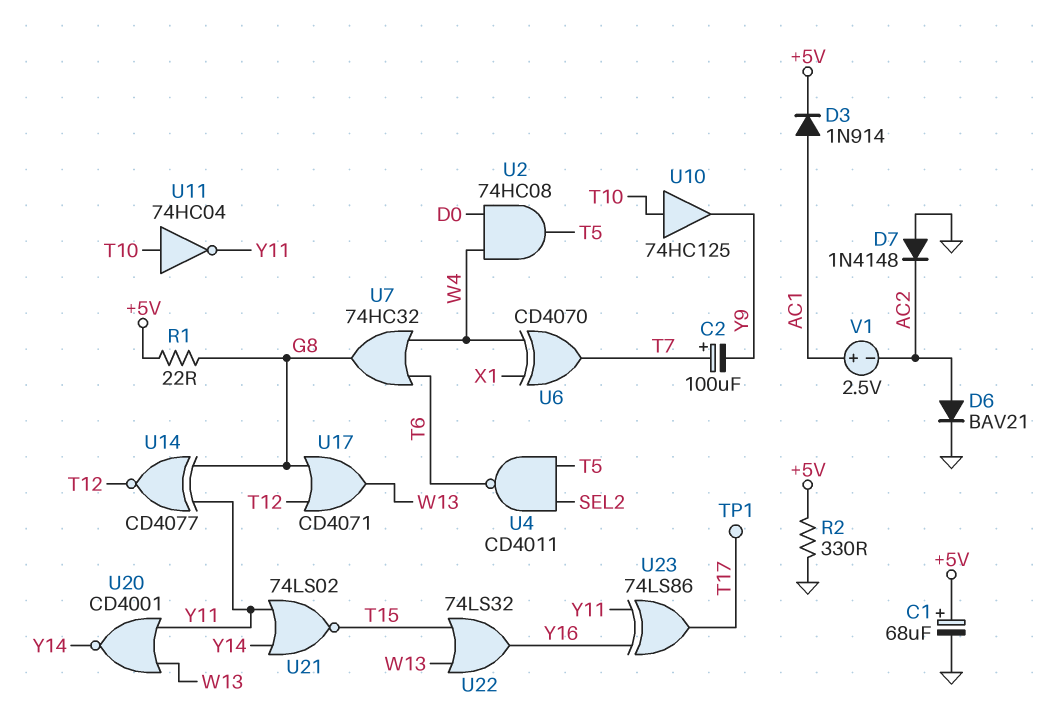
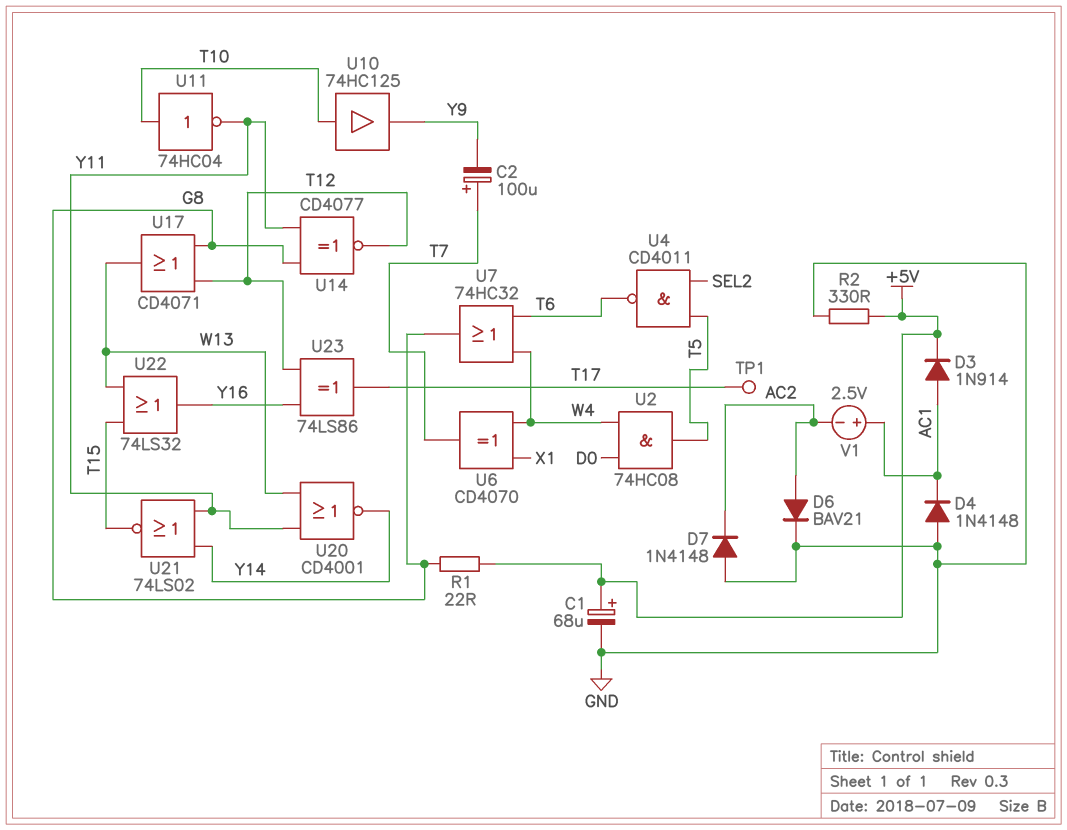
D4: none -> diode 1N4148 (A GND, K AC1)
U23: XOR 74LS86 (in Y11, in Y16, out T17) -> XOR 74LS86 (in T12, in Y16, out T17)

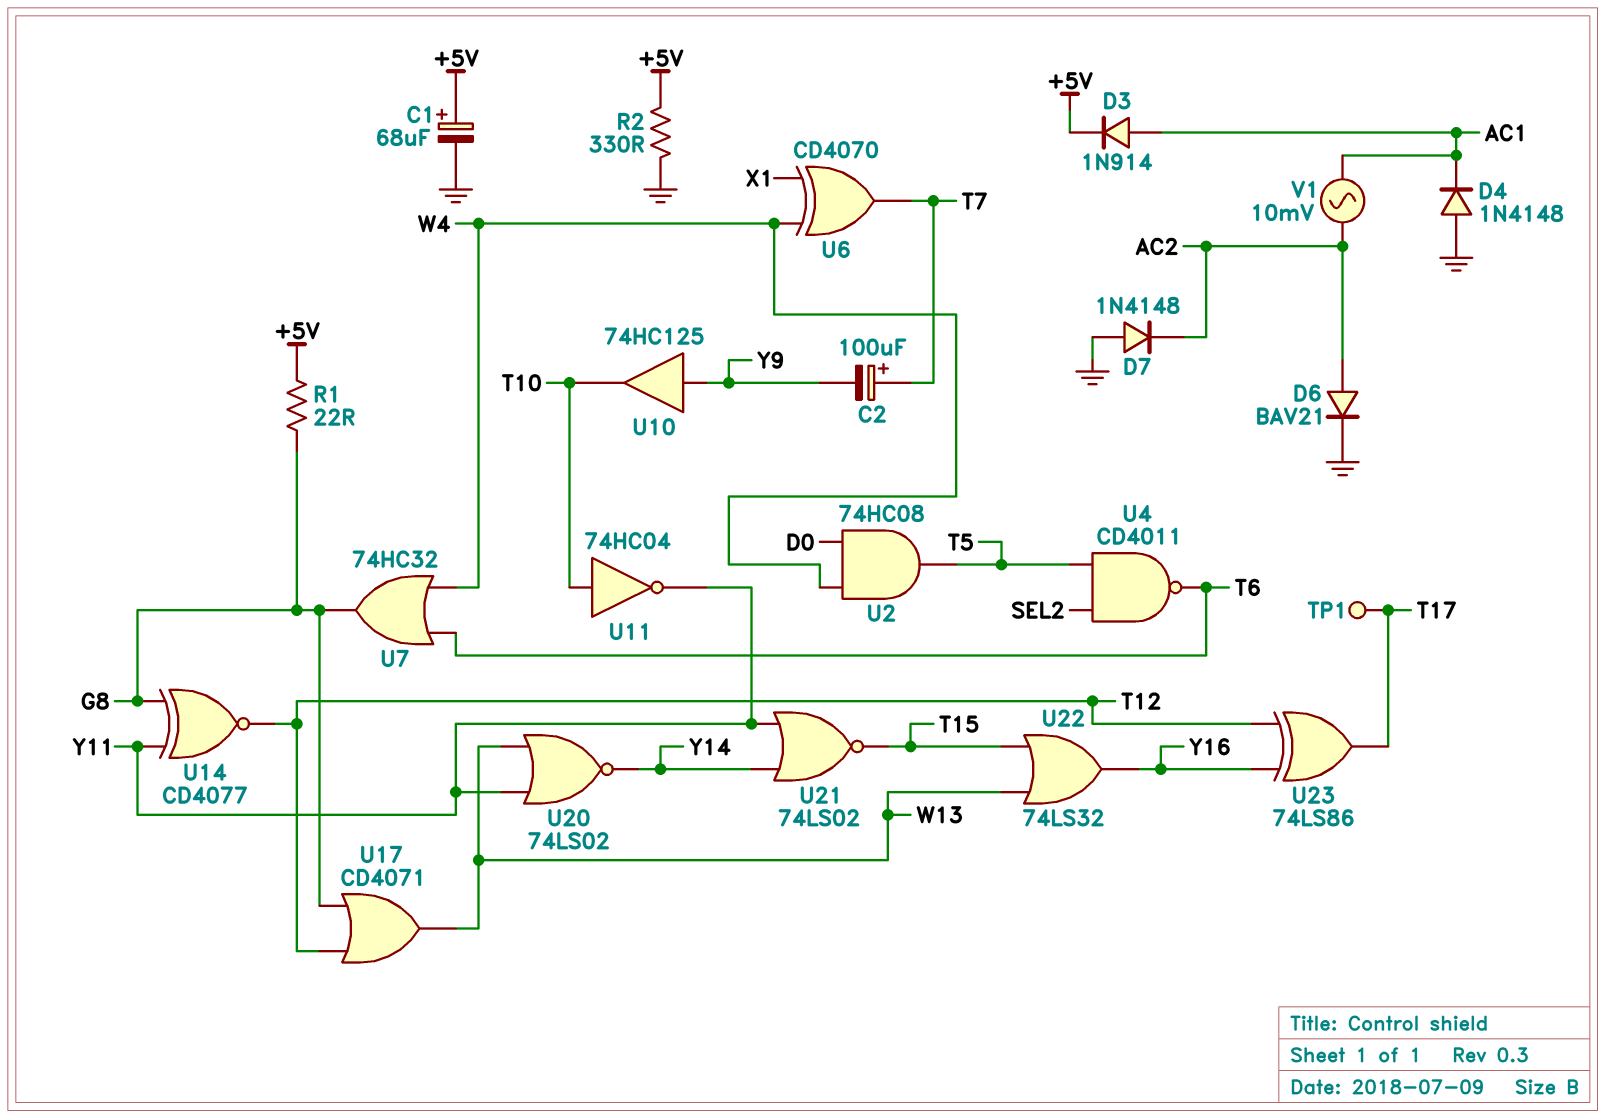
U10: buffer 74HC125 (in T10, out Y9) -> buffer 74HC125 (in Y9, out T10)
U20: NOR CD4001 (in W13, in Y11, out Y14) -> NOR 74LS02 (in W13, in Y11, out Y14)
V1: 2.5V (plus AC1, minus AC2) -> AC 10mV (AC1, AC2)

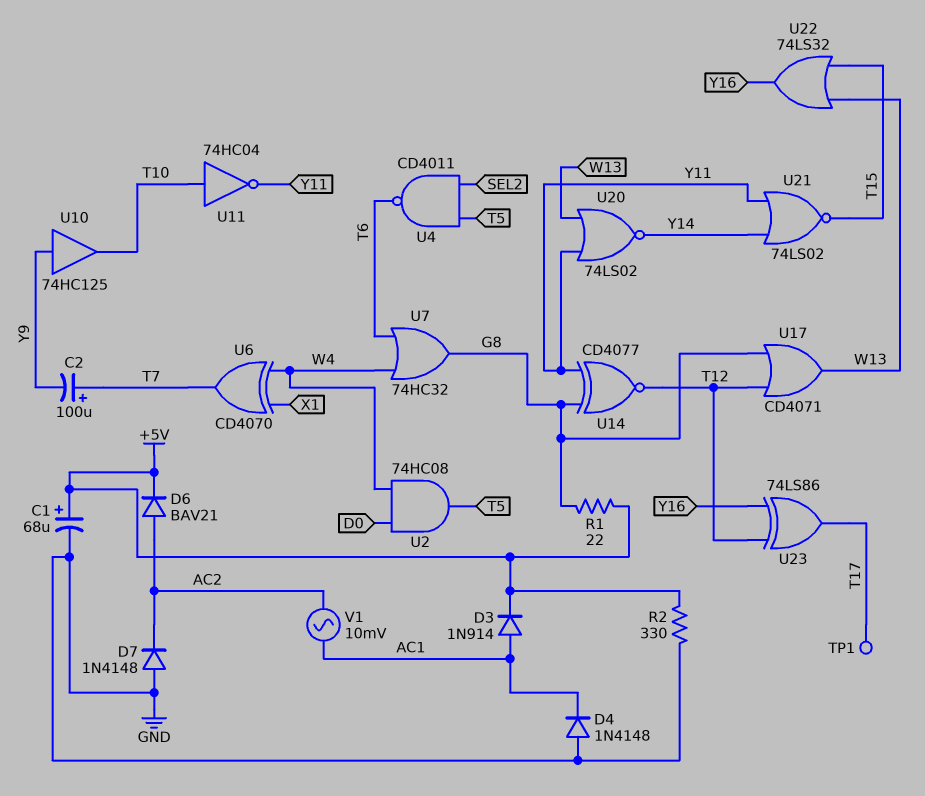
D6: diode BAV21 (A AC2, K GND) -> diode BAV21 (A AC2, K +5V)

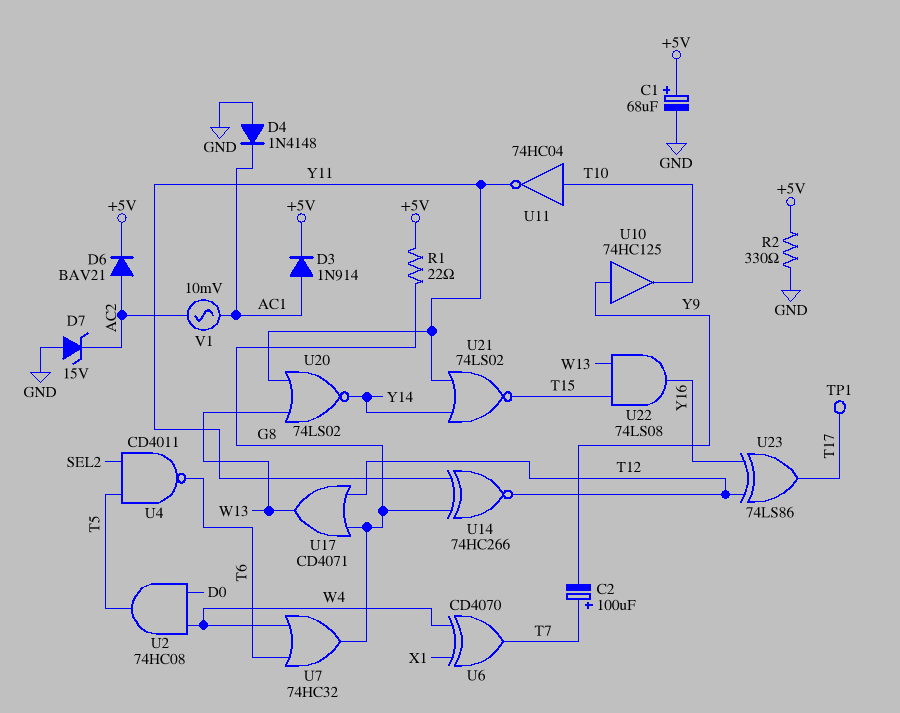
D7: diode 1N4148 (A GND, K AC2) -> zener 15V (A GND, K AC2)
U14: XNOR CD4077 (in G8, in Y11, out T12) -> XNOR 74HC266 (in G8, in Y11, out T12)
U22: OR 74LS32 (in T15, in W13, out Y16) -> AND 74LS08 (in T15, in W13, out Y16)

